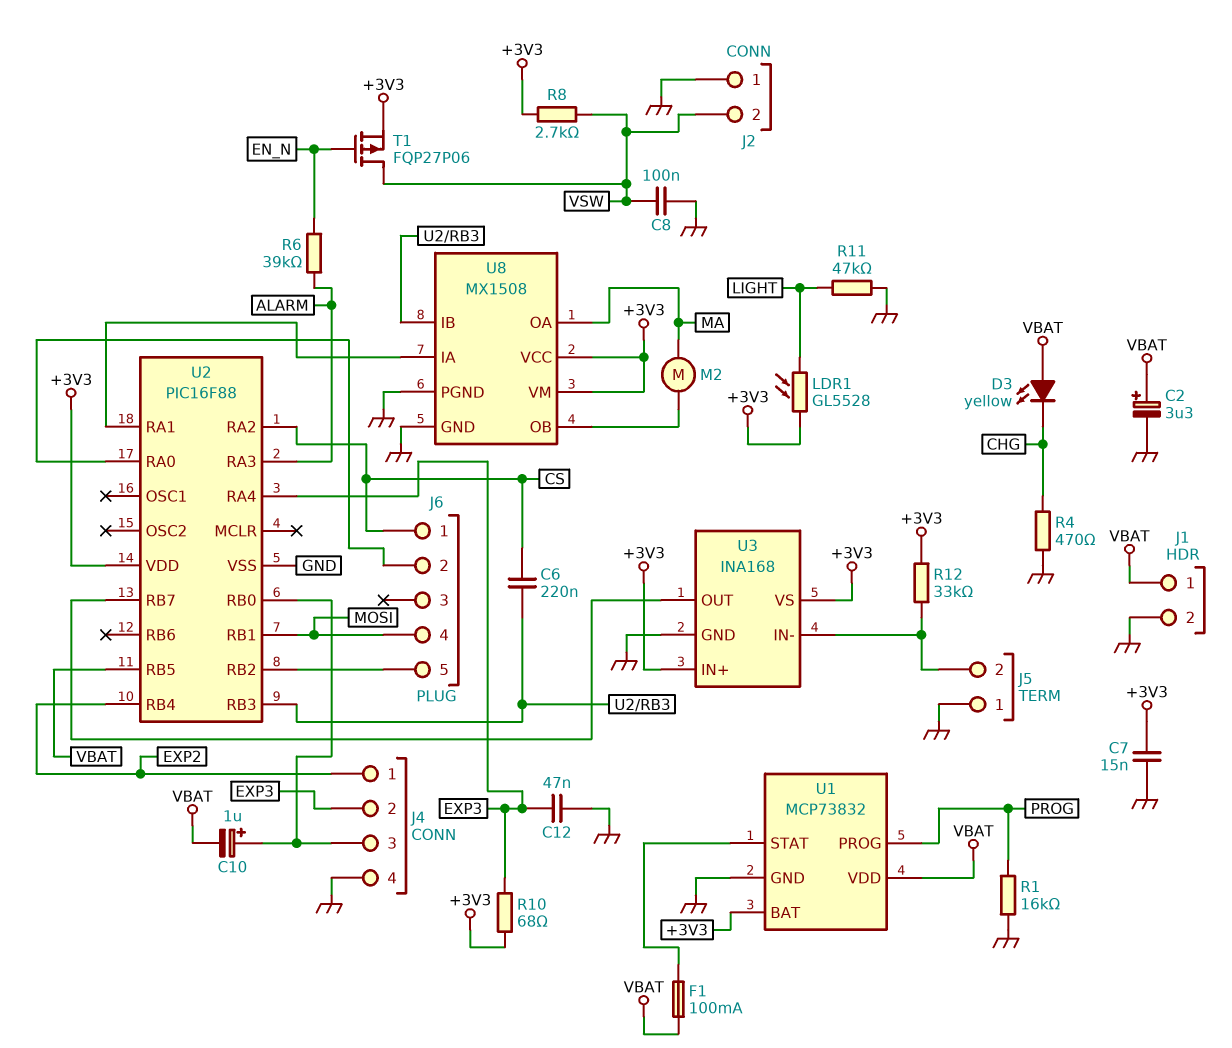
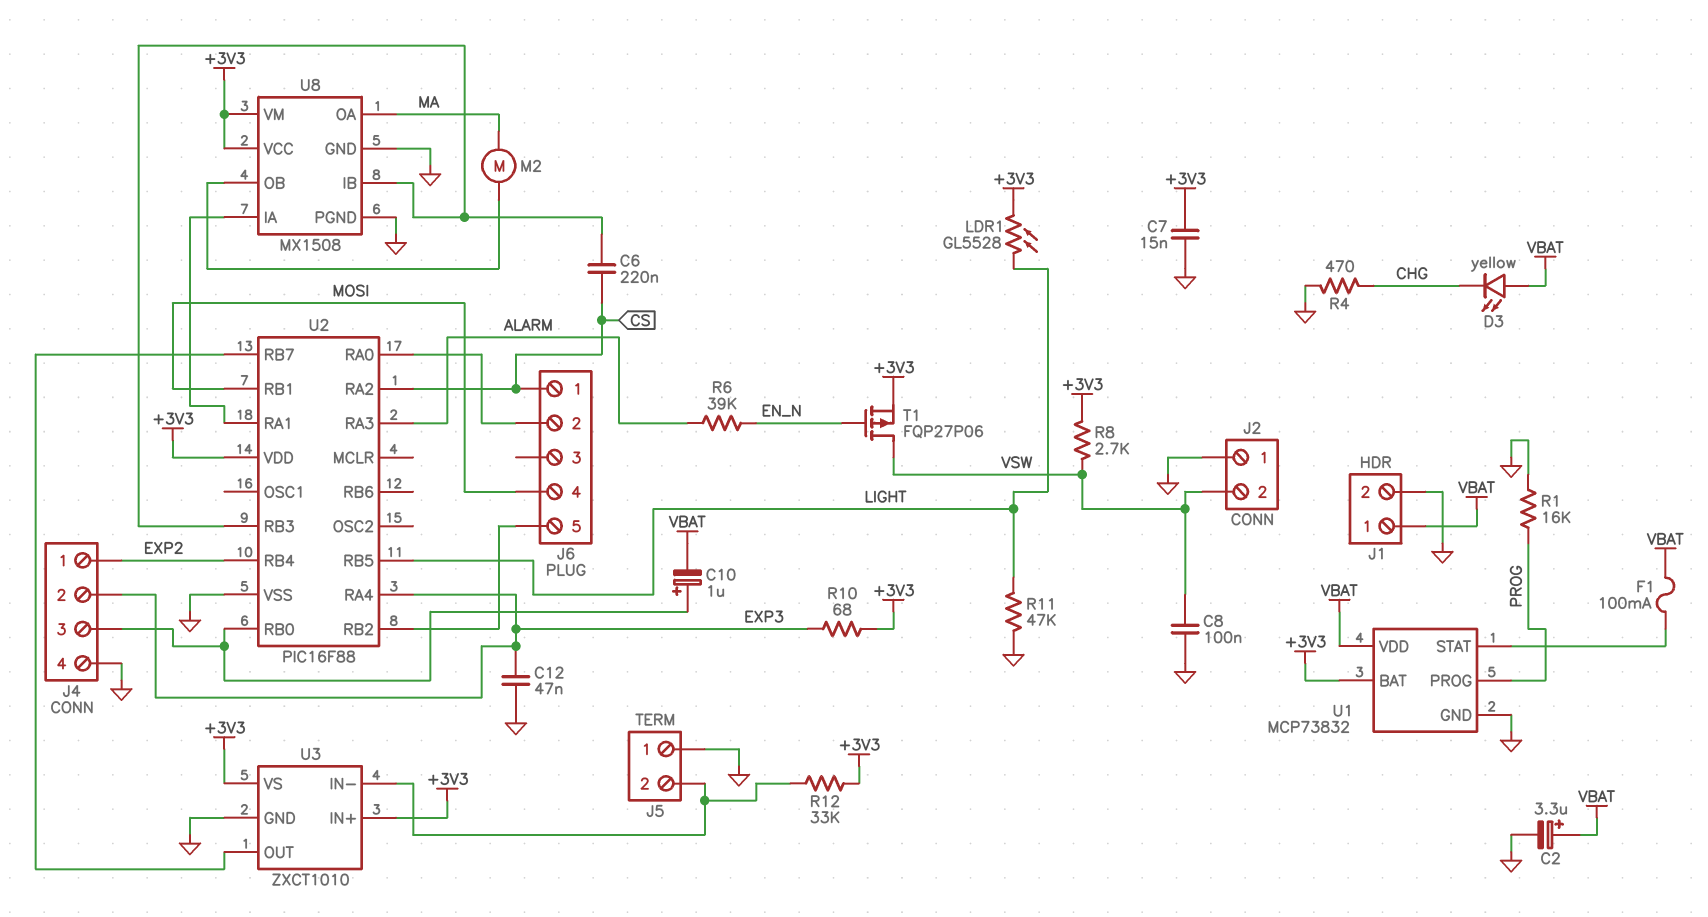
U2 pin RB5: VBAT -> LIGHT
U3: INA168 -> ZXCT1010

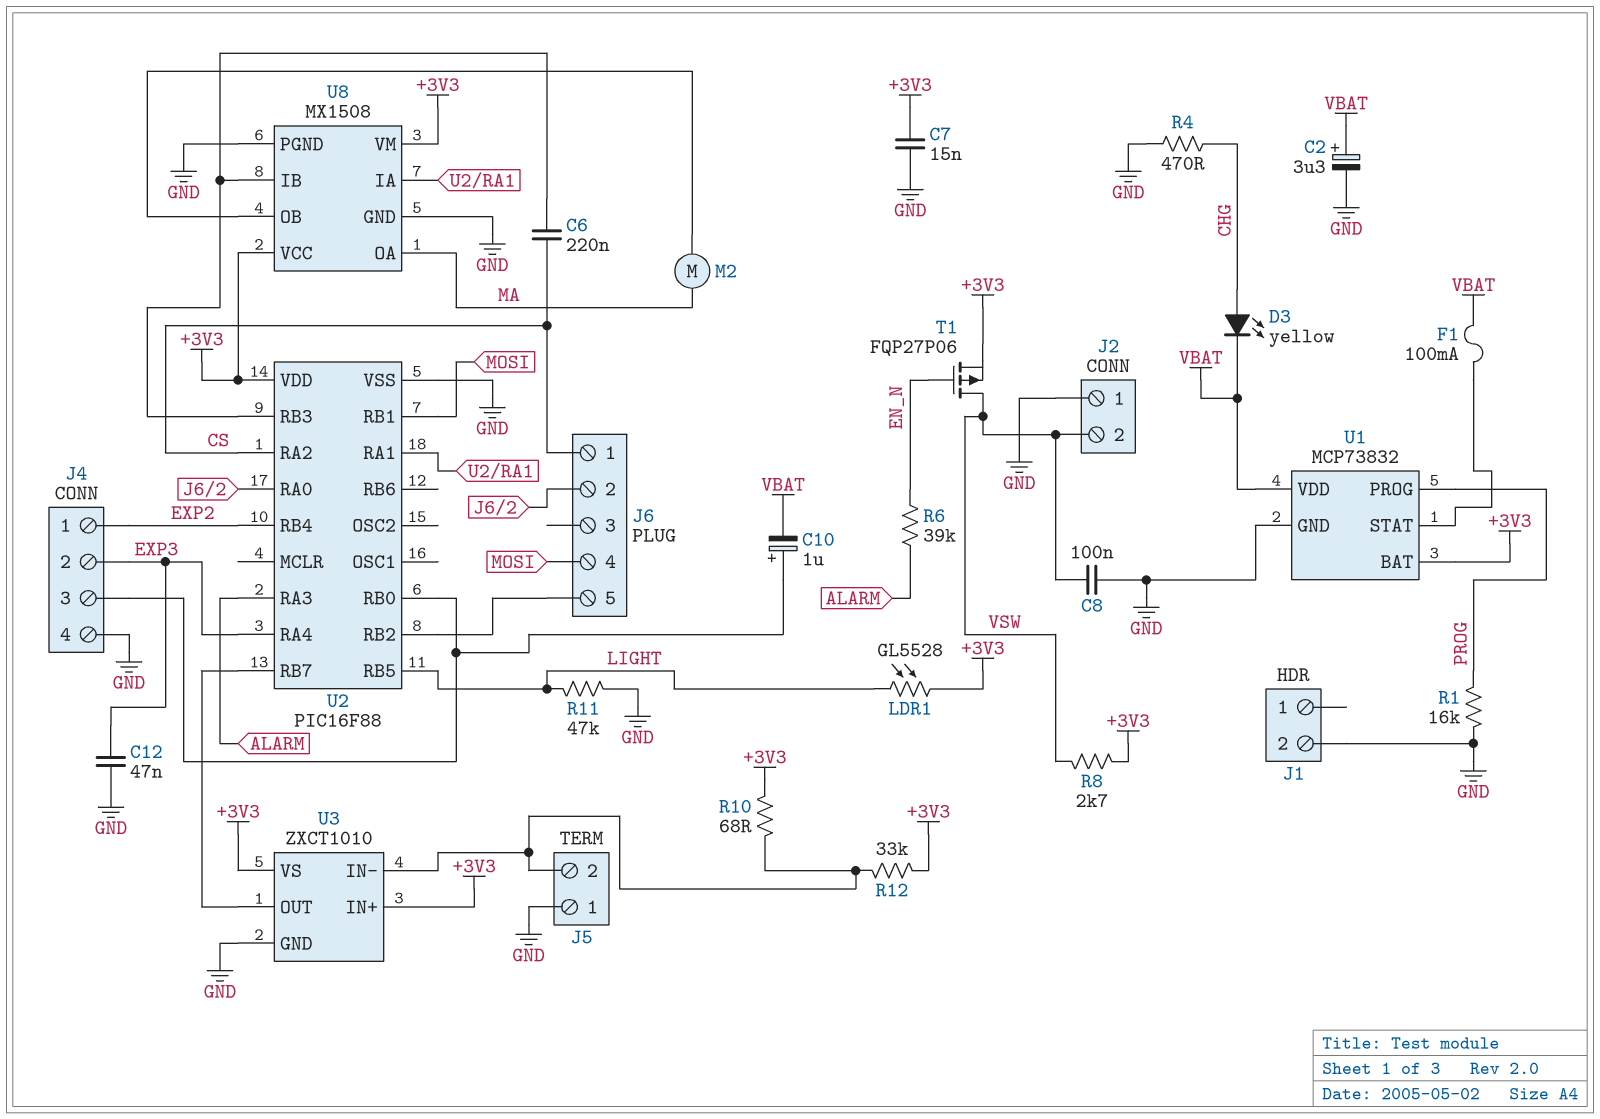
D3: LED yellow (A VBAT, K CHG) -> LED yellow (A CHG, K VBAT)
J1 pin 1: VBAT -> none
R10: 68 (+3V3, EXP3) -> 68 (+3V3, J5/2)

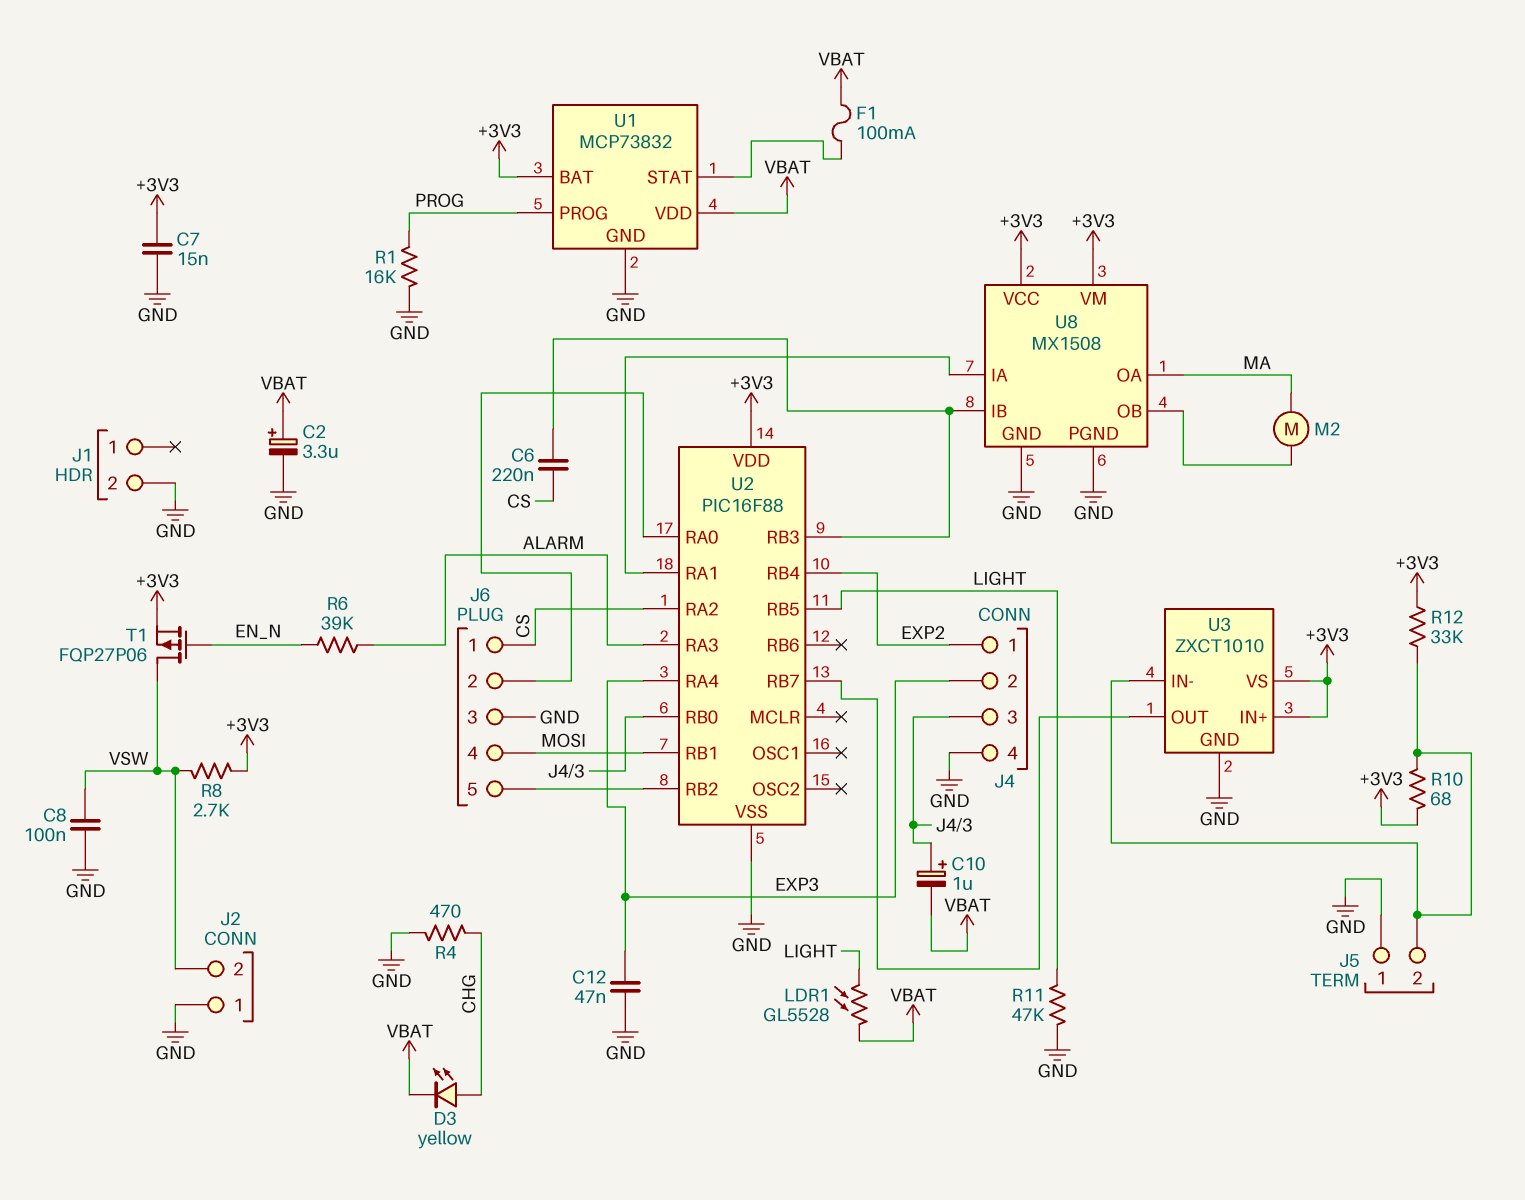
J6 pin 3: none -> GND
LDR1: GL5528 (+3V3, LIGHT) -> GL5528 (LIGHT, VBAT)

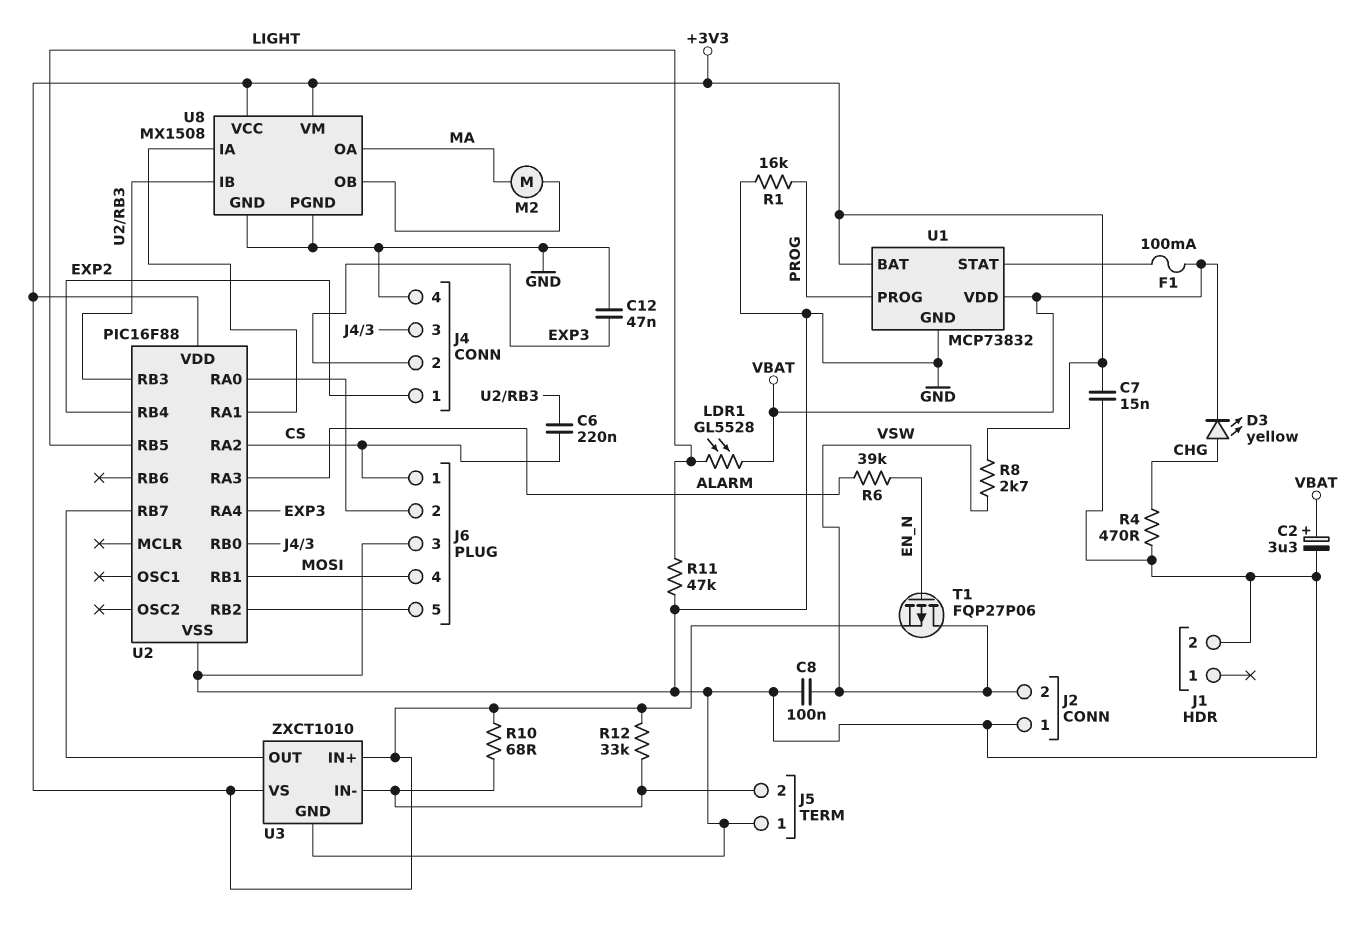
C10: 1uF (plus J4/3, minus VBAT) -> none

